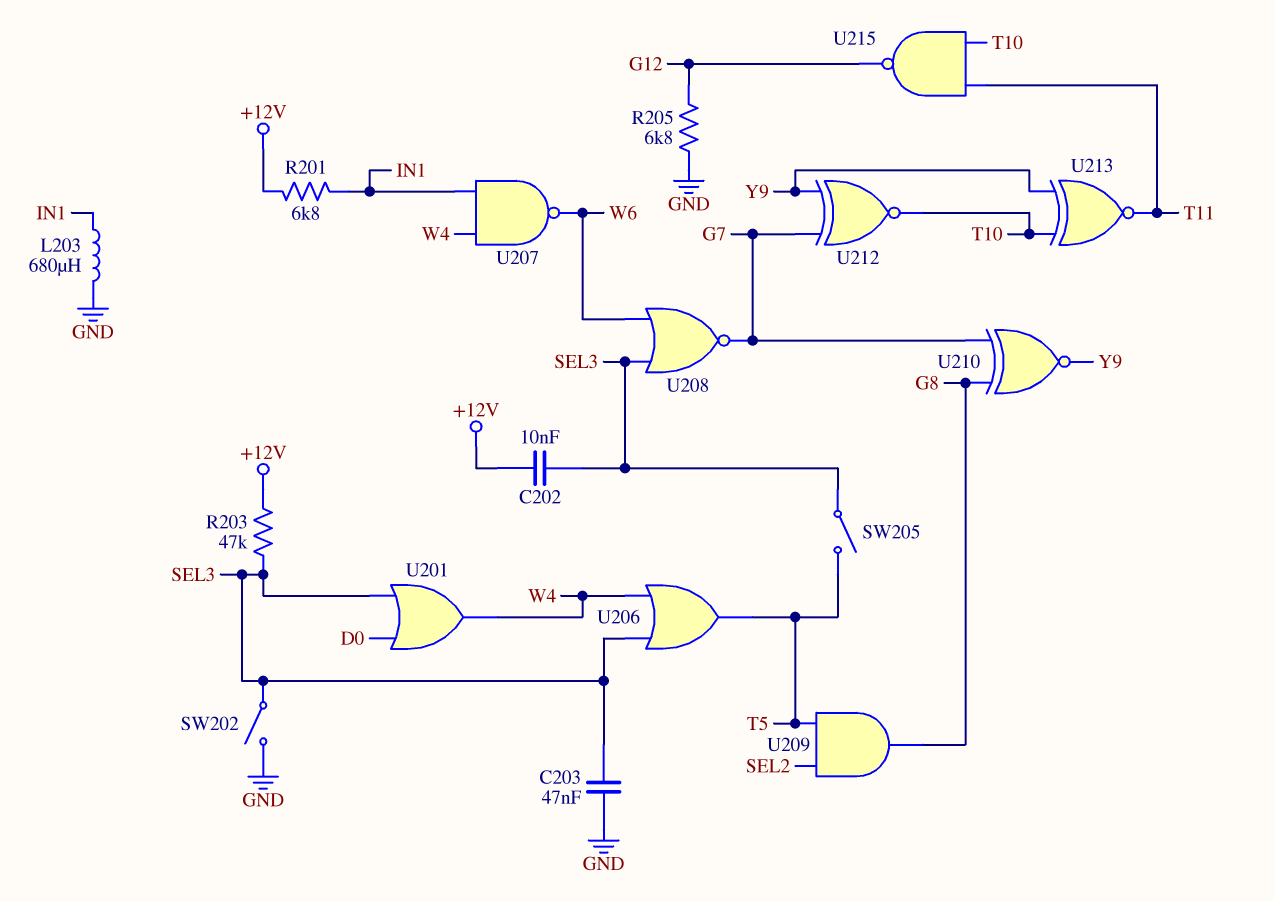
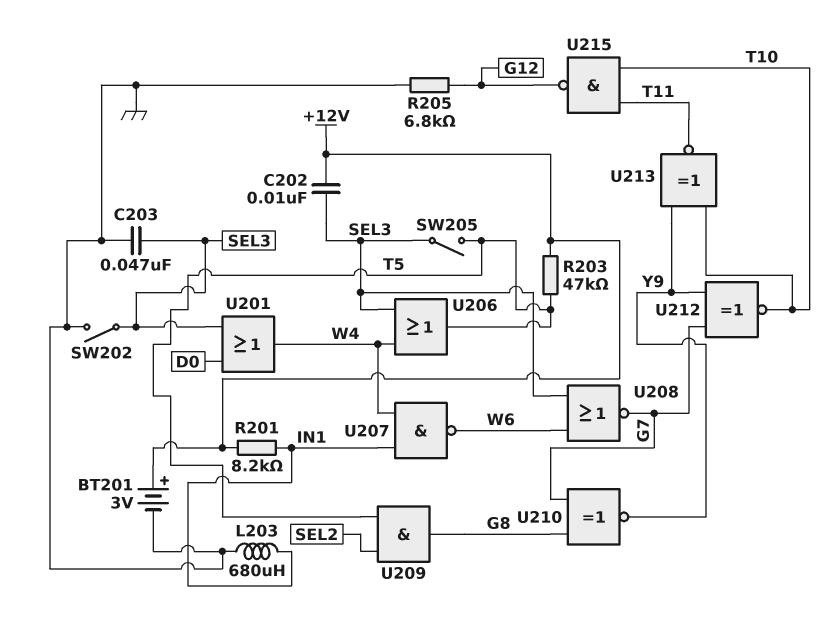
BT201: none -> 3V (plus +12V, minus GND)
R201: 6.8k (+12V, IN1) -> 8.2k (+12V, IN1)
R203: 47k (+12V, SEL3) -> 47k (+12V, T5)

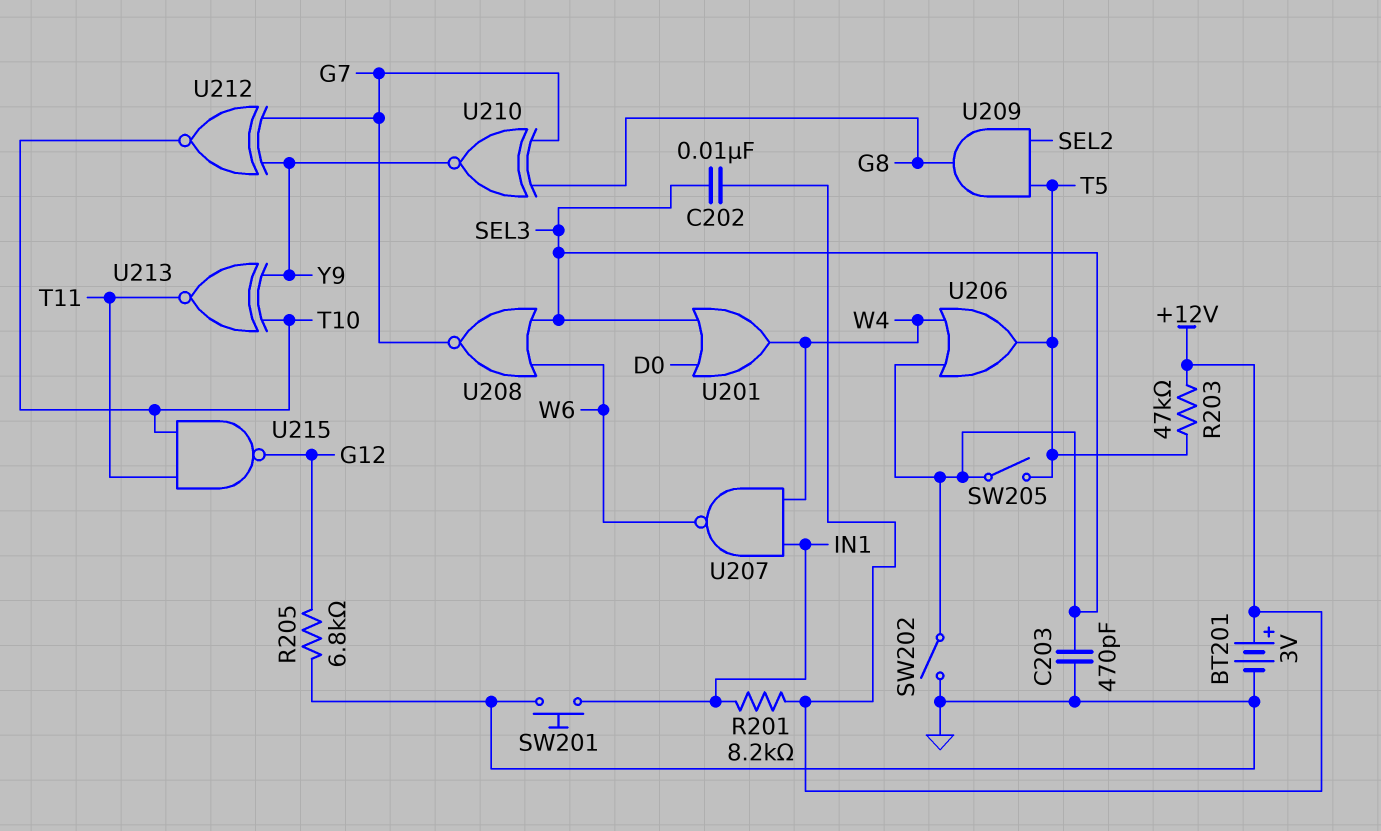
C203: 47nF (GND, SEL3) -> 470pF (GND, SEL3)
L203: 680uH (GND, IN1) -> none
SW201: none -> button (GND, IN1)

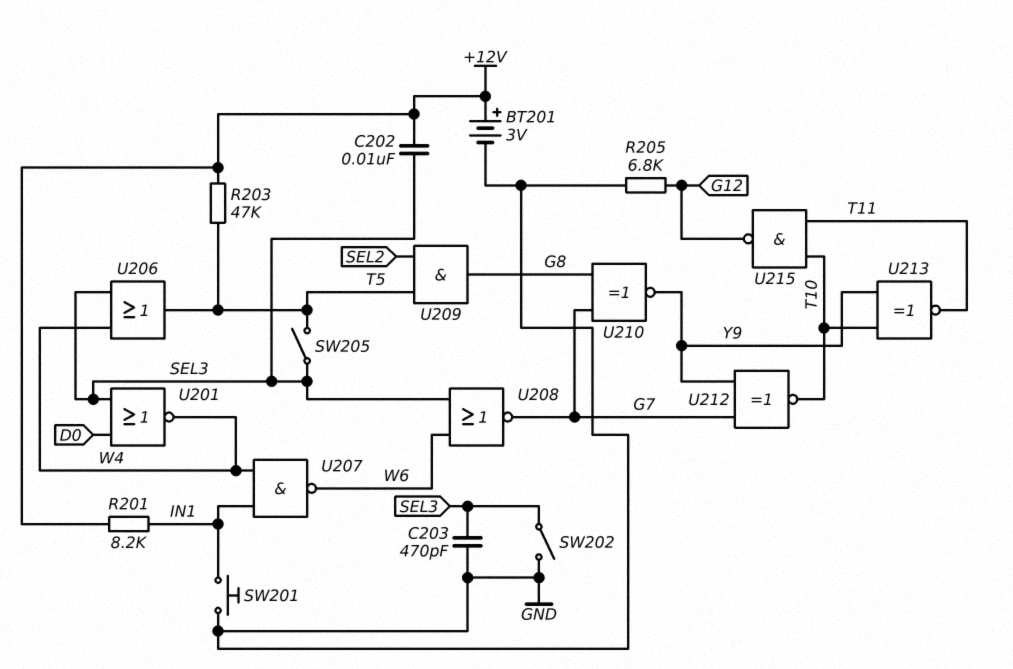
U201: OR (in D0, in SEL3, out W4) -> NOR (in D0, in SEL3, out W4)

